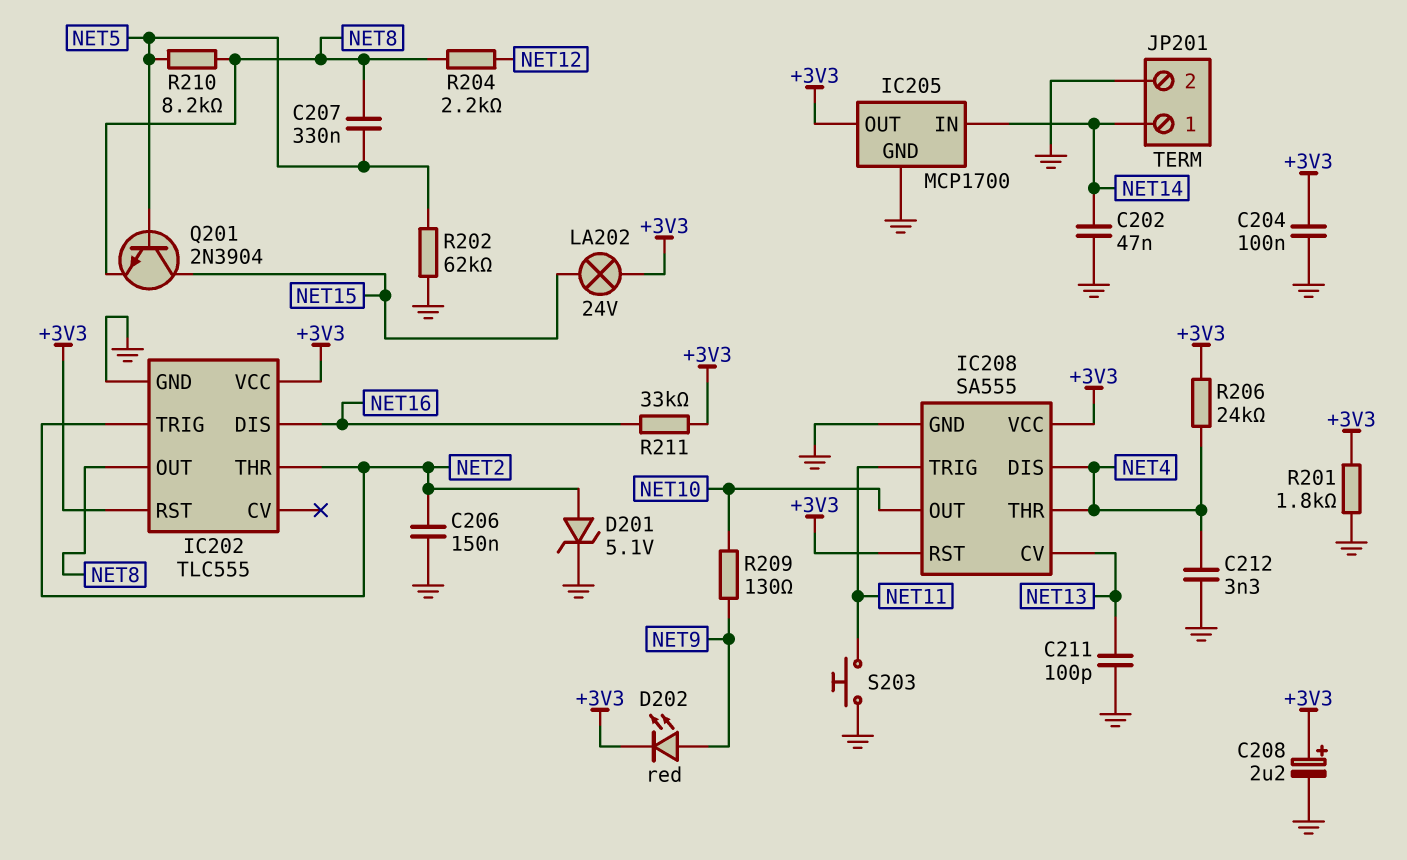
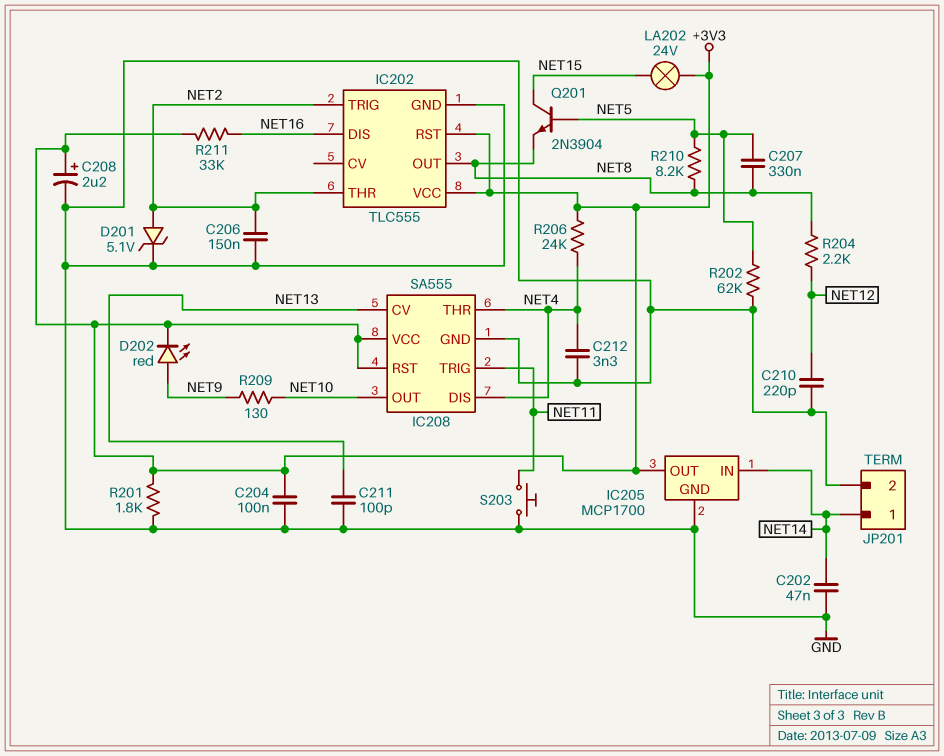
C210: none -> 220pF (GND, NET12)

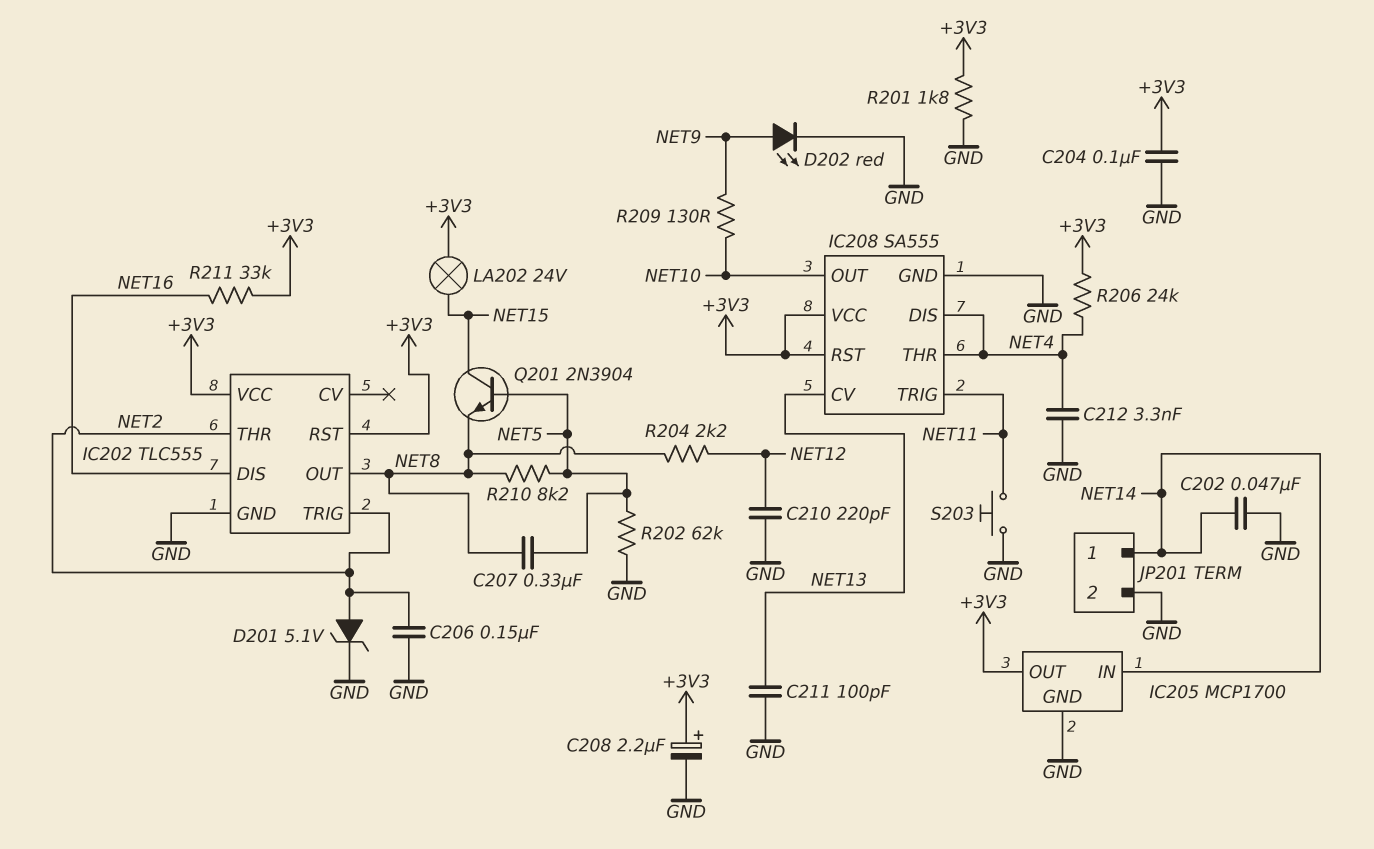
D202: LED red (A NET9, K +3V3) -> LED red (A NET9, K GND)

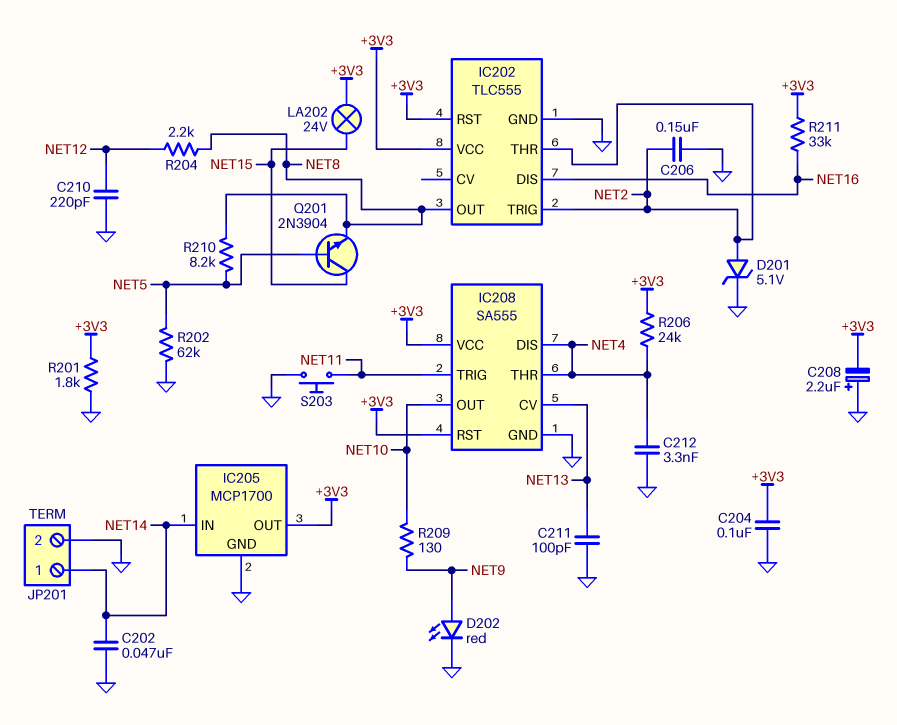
C207: 330nF (NET5, NET8) -> none
C208: 2.2uF (plus +3V3, minus GND) -> 2.2uF (plus GND, minus +3V3)

